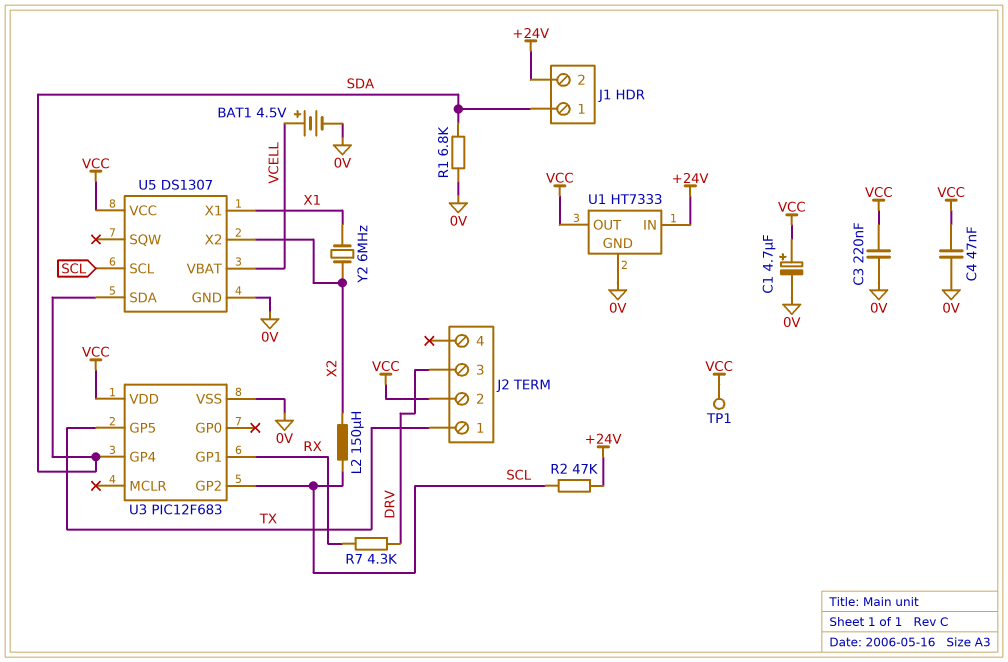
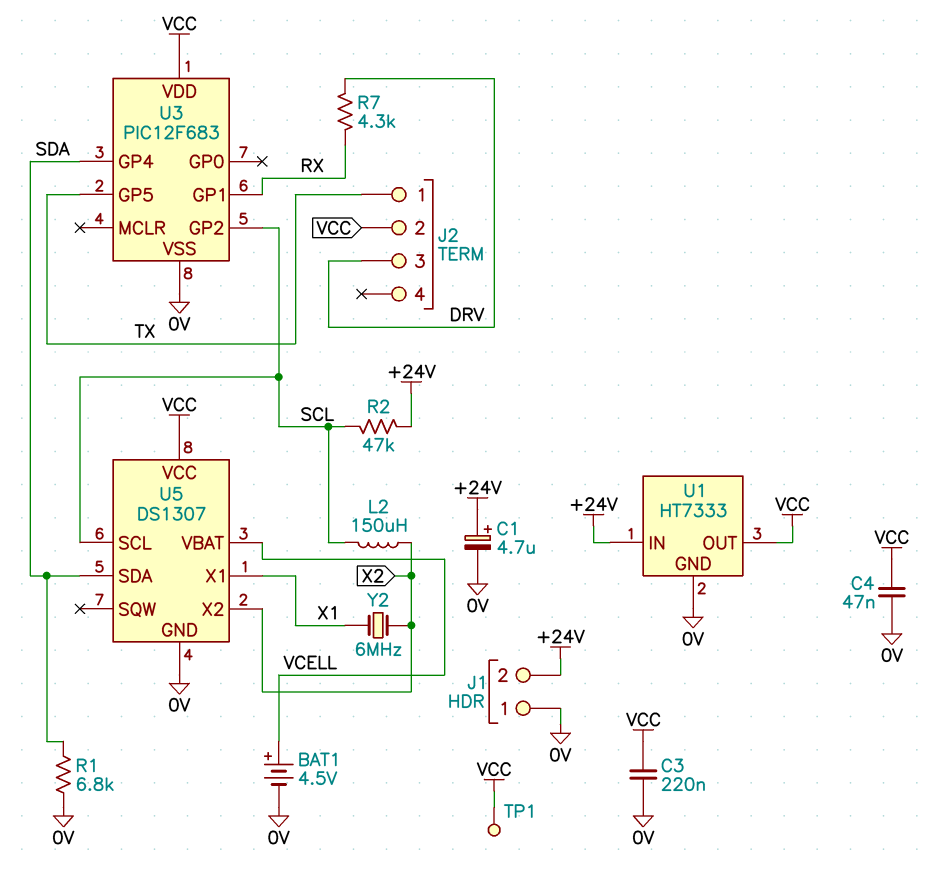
C1: 4.7uF (plus VCC, minus 0V) -> 4.7uF (plus +24V, minus 0V)
J1 pin 1: SDA -> 0V

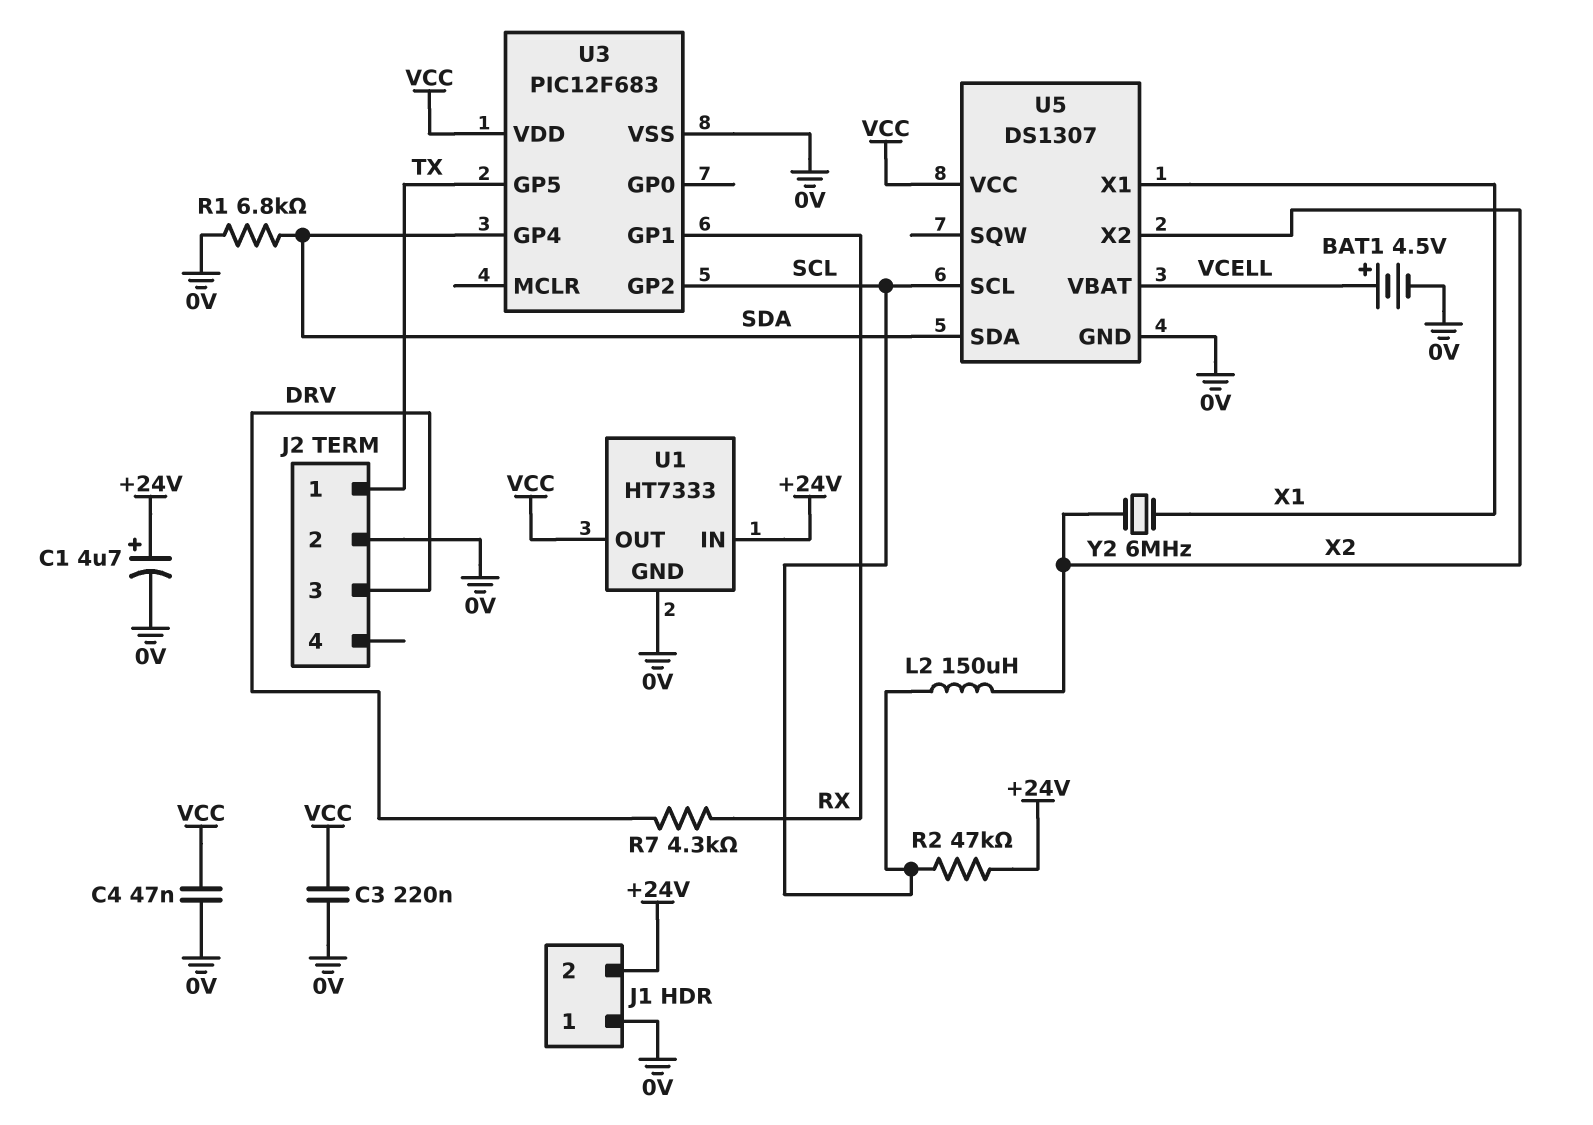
J2 pin 2: VCC -> 0V
TP1: test point (VCC) -> none

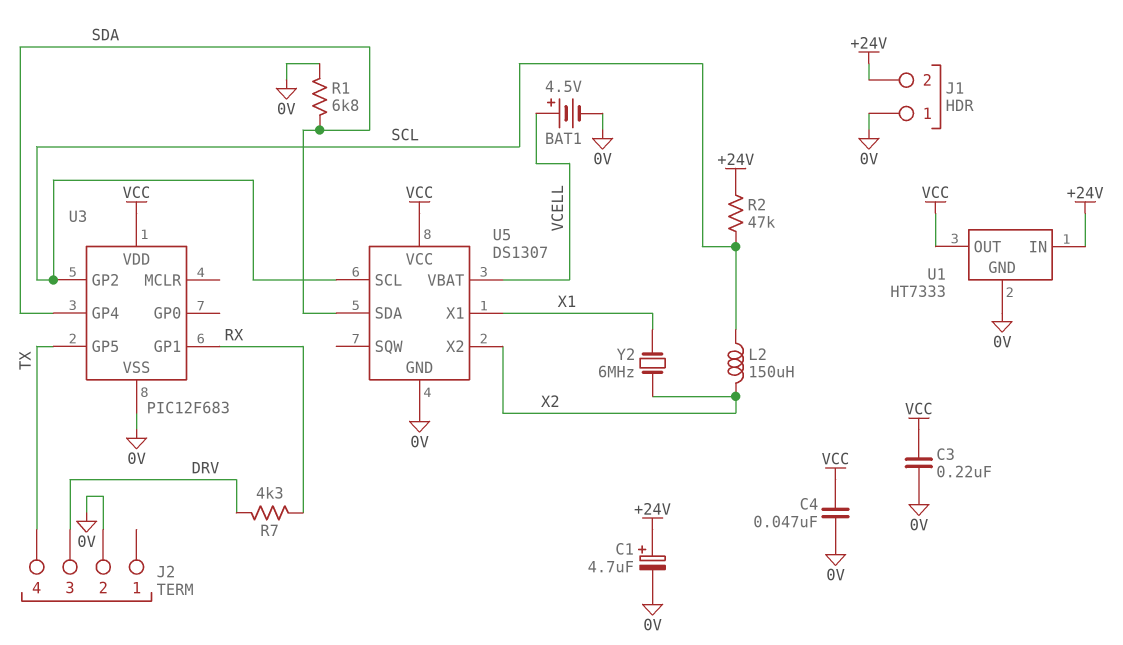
J2 pin 1: TX -> none
J2 pin 4: none -> TX

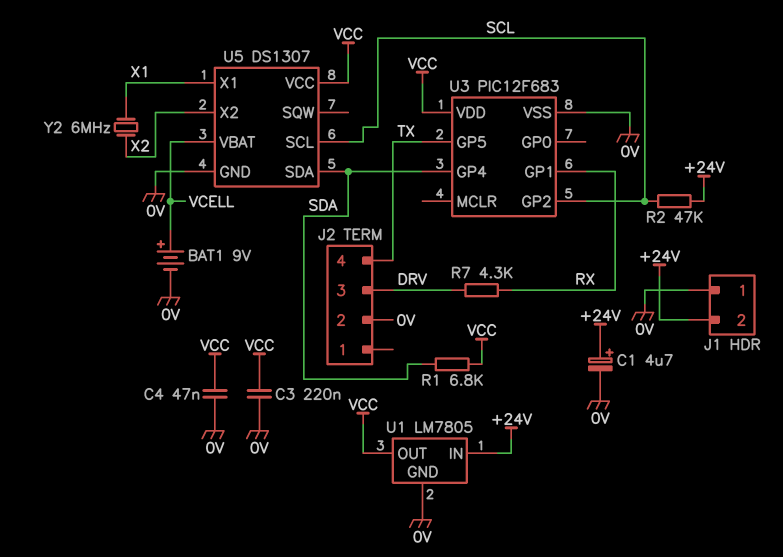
BAT1: 4.5V (plus VCELL, minus 0V) -> 9V (plus VCELL, minus 0V)
L2: 150uH (SCL, X2) -> none
R1: 6.8k (0V, SDA) -> 6.8k (SDA, VCC)
U1: HT7333 -> LM7805

